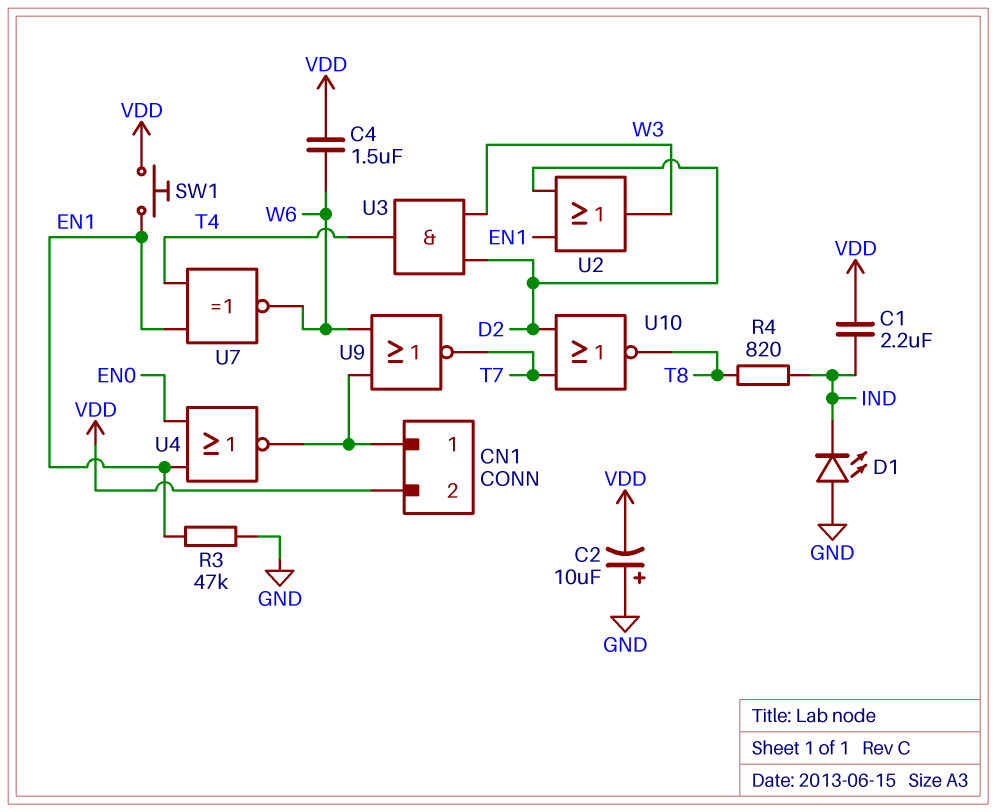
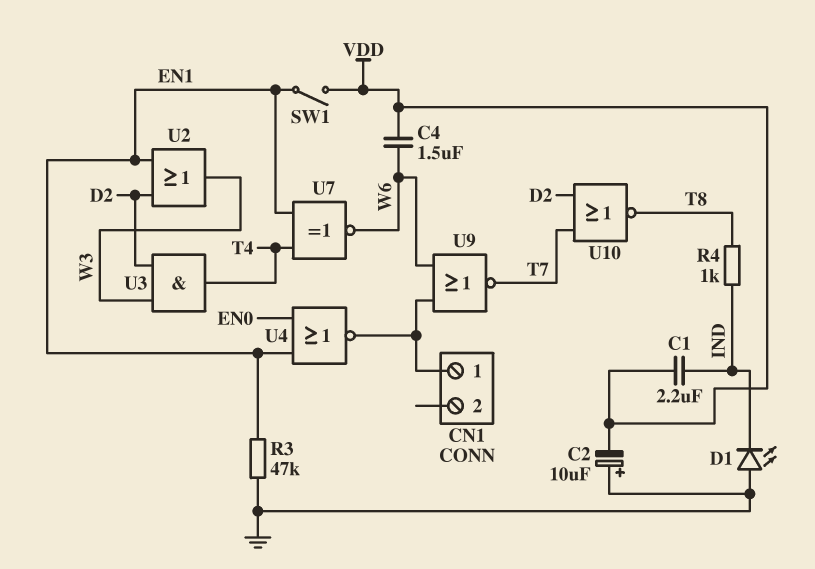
CN1 pin 2: VDD -> none
R4: 820 (IND, T8) -> 1k (IND, T8)
SW1: button (EN1, VDD) -> switch (EN1, VDD)

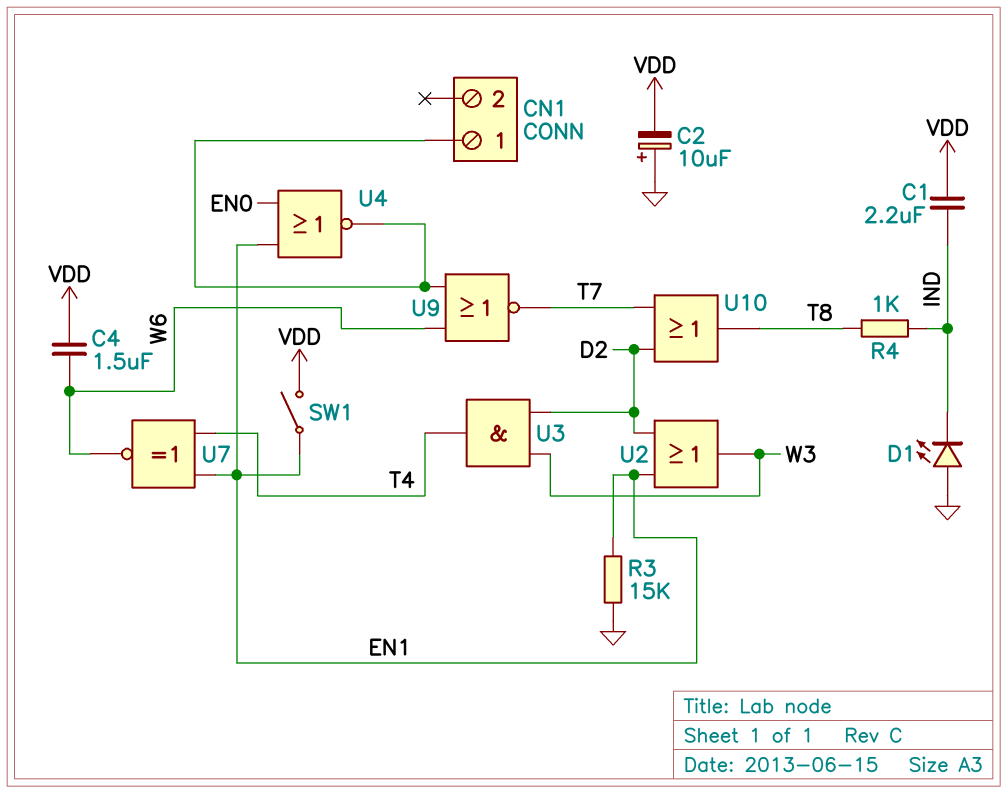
R3: 47k (EN1, GND) -> 15k (EN1, GND)
U10: NOR (in D2, in T7, out T8) -> OR (in D2, in T7, out T8)

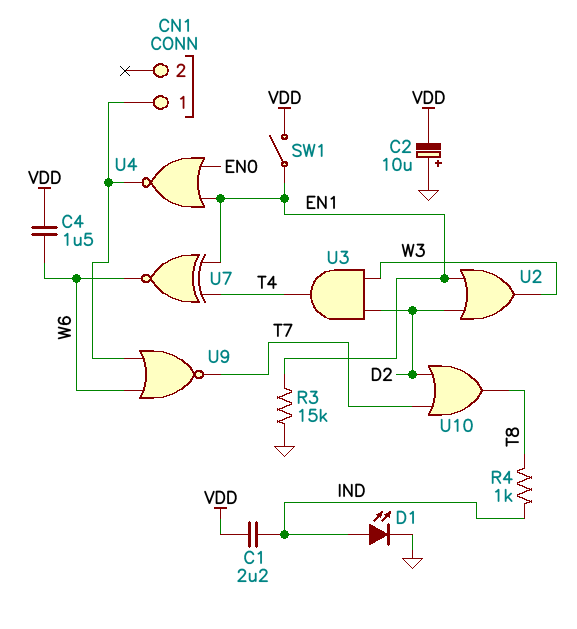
D1: LED (A GND, K IND) -> LED (A IND, K GND)

